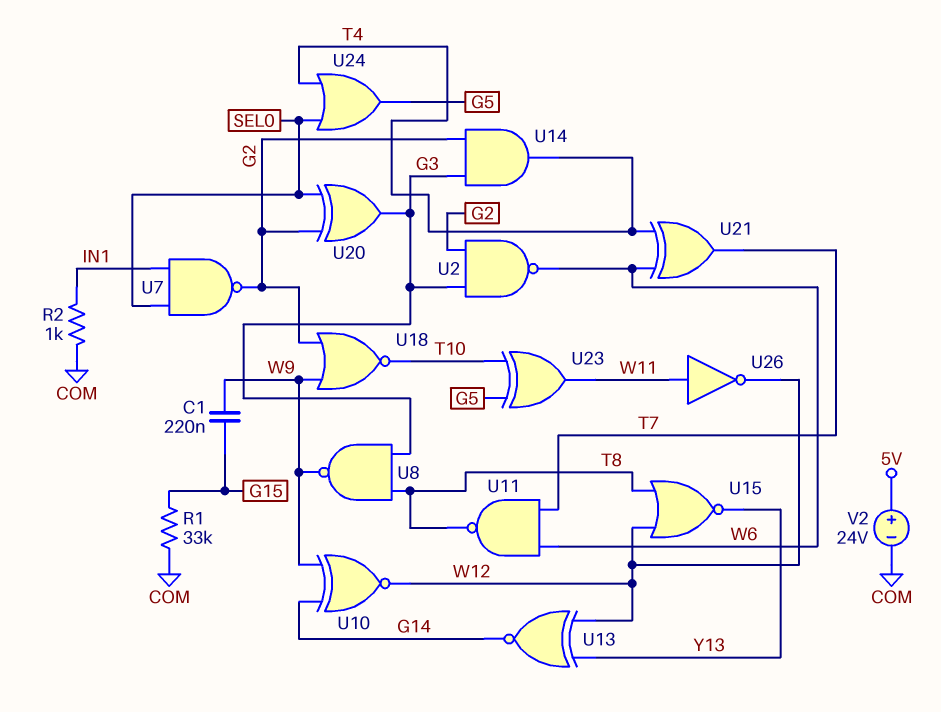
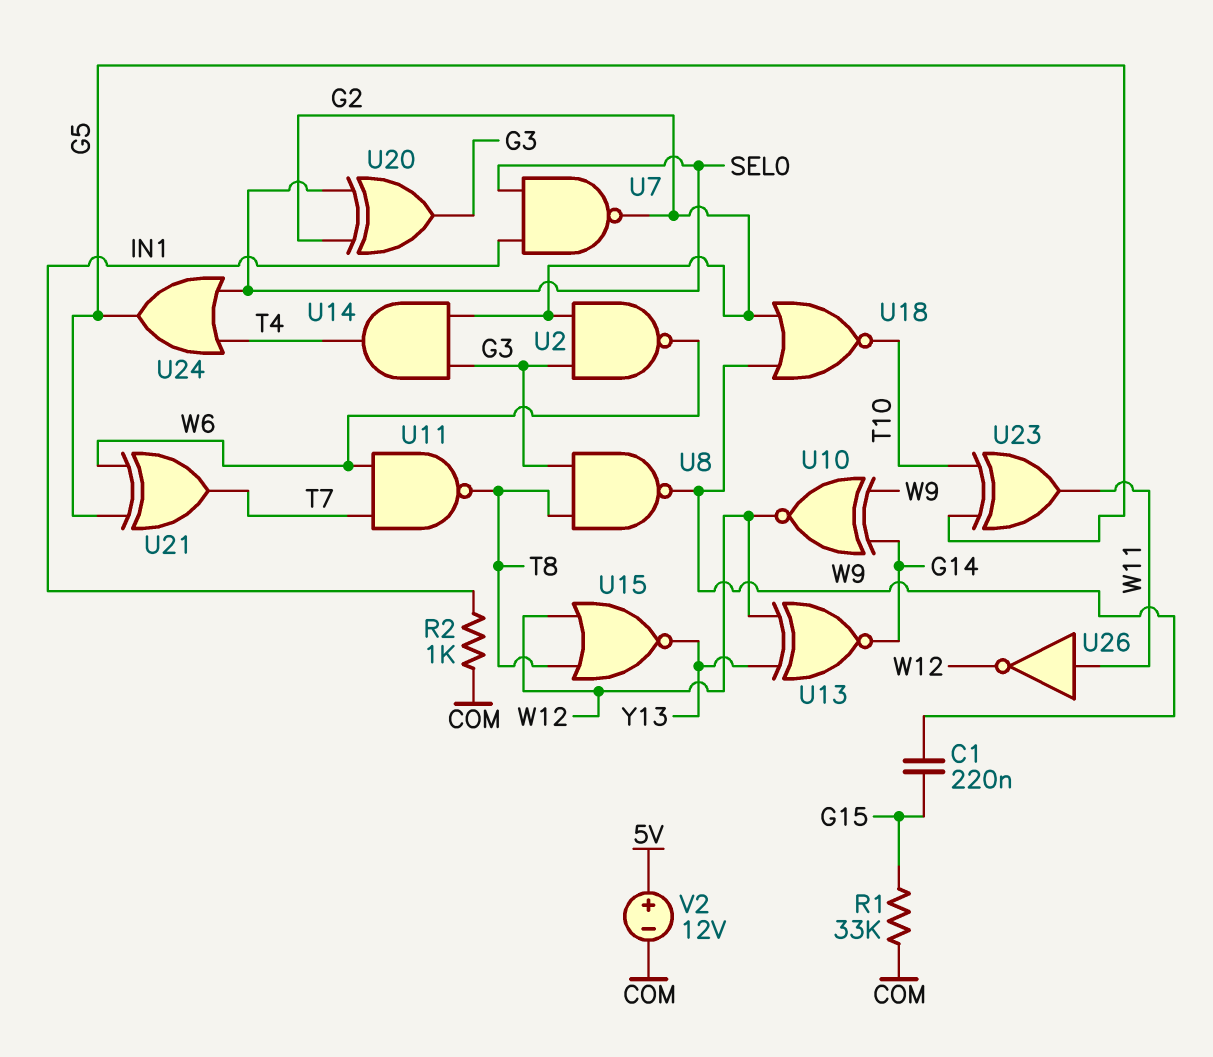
U21: XOR (in T4, in W6, out T7) -> XOR (in G5, in W6, out T7)
V2: 24V (plus 5V, minus COM) -> 12V (plus 5V, minus COM)

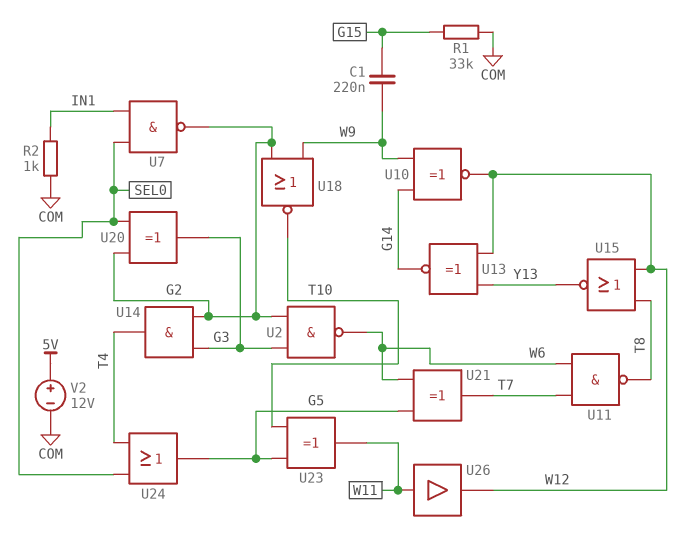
U8: NAND (in G3, in T8, out W9) -> none
U26: NOT (in W11, out W12) -> buffer (in W11, out W12)

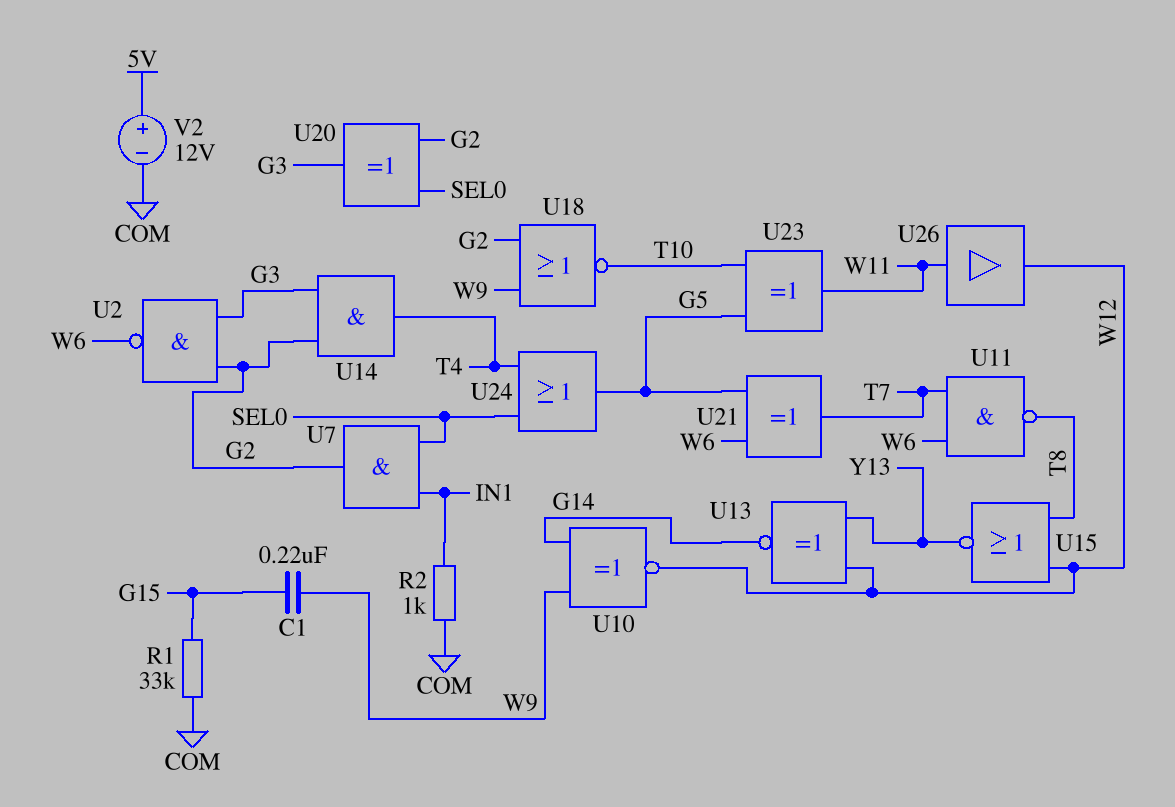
U7: NAND (in IN1, in SEL0, out G2) -> AND (in IN1, in SEL0, out G2)

